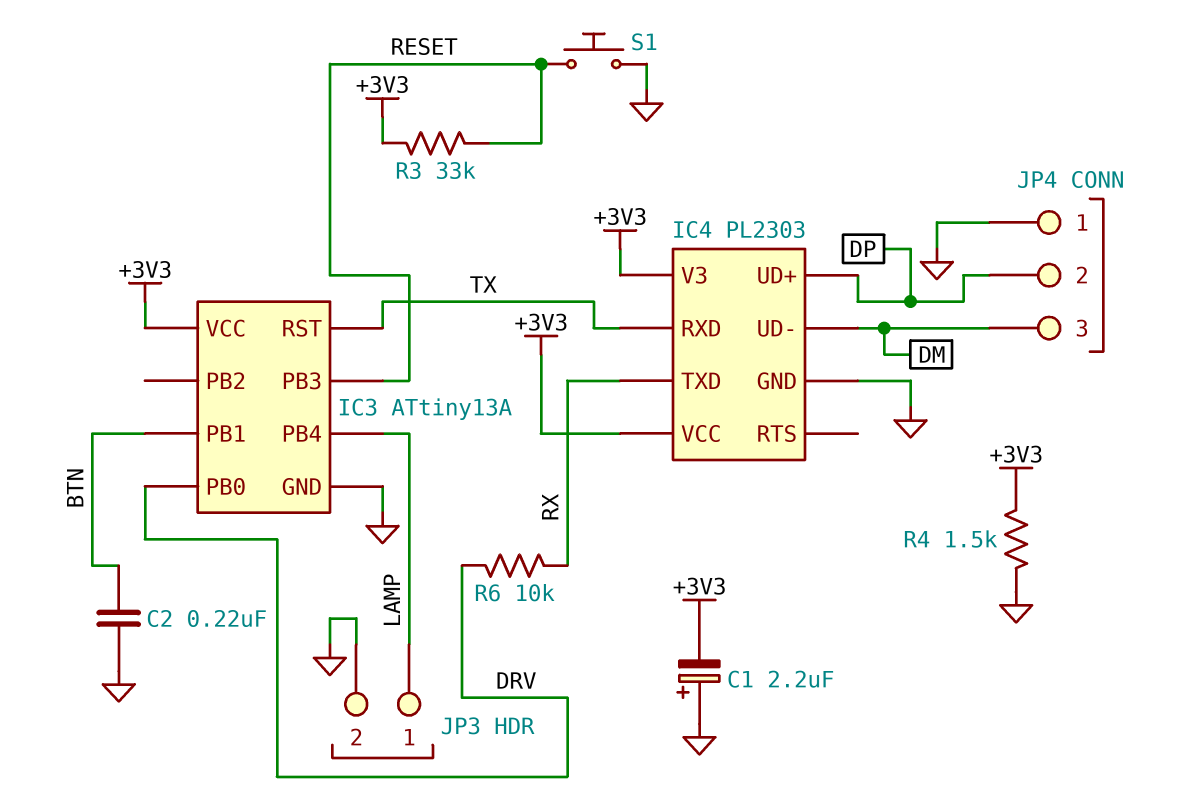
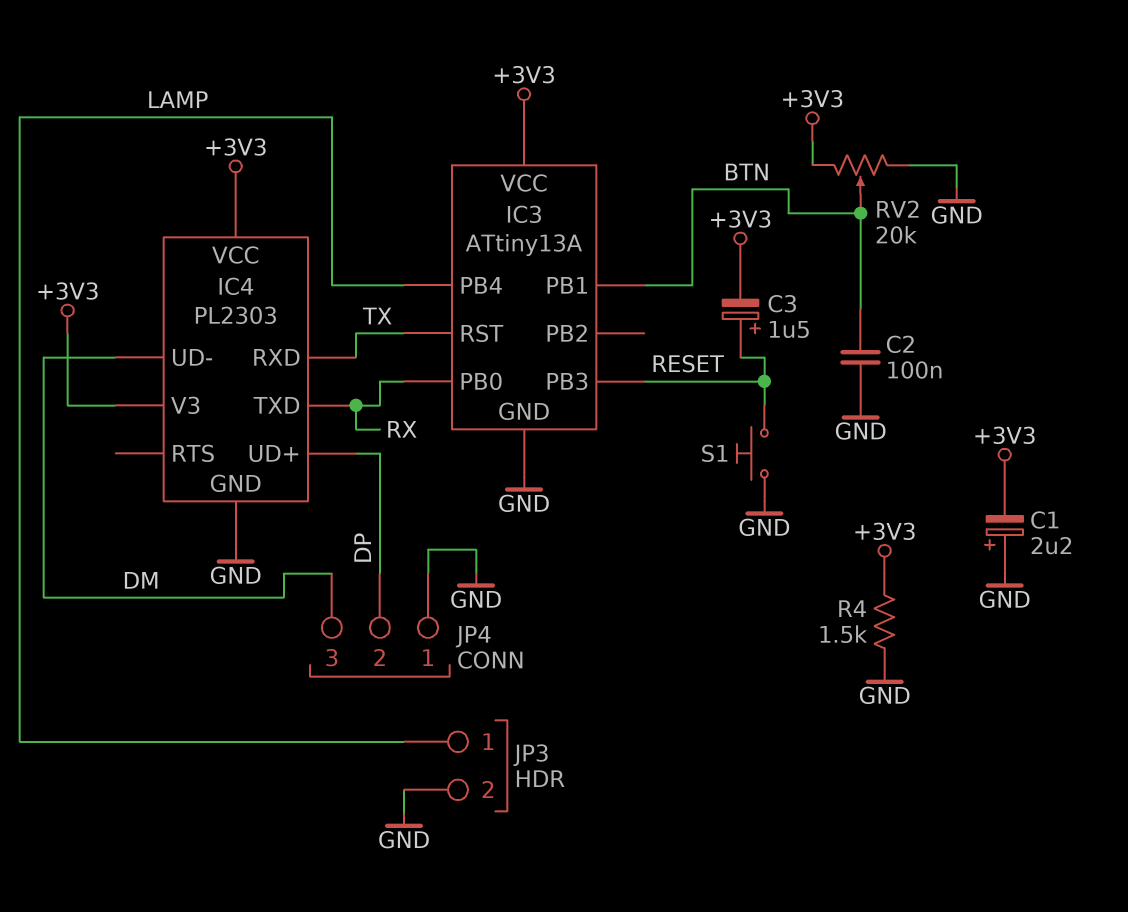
C2: 220nF (BTN, GND) -> 100nF (BTN, GND)
C3: none -> 1.5uF (plus RESET, minus +3V3)
IC3 pin PB0: DRV -> RX
R3: 33k (+3V3, RESET) -> none
R6: 10k (DRV, RX) -> none
RV2: none -> 20k (+3V3, GND, wiper BTN)

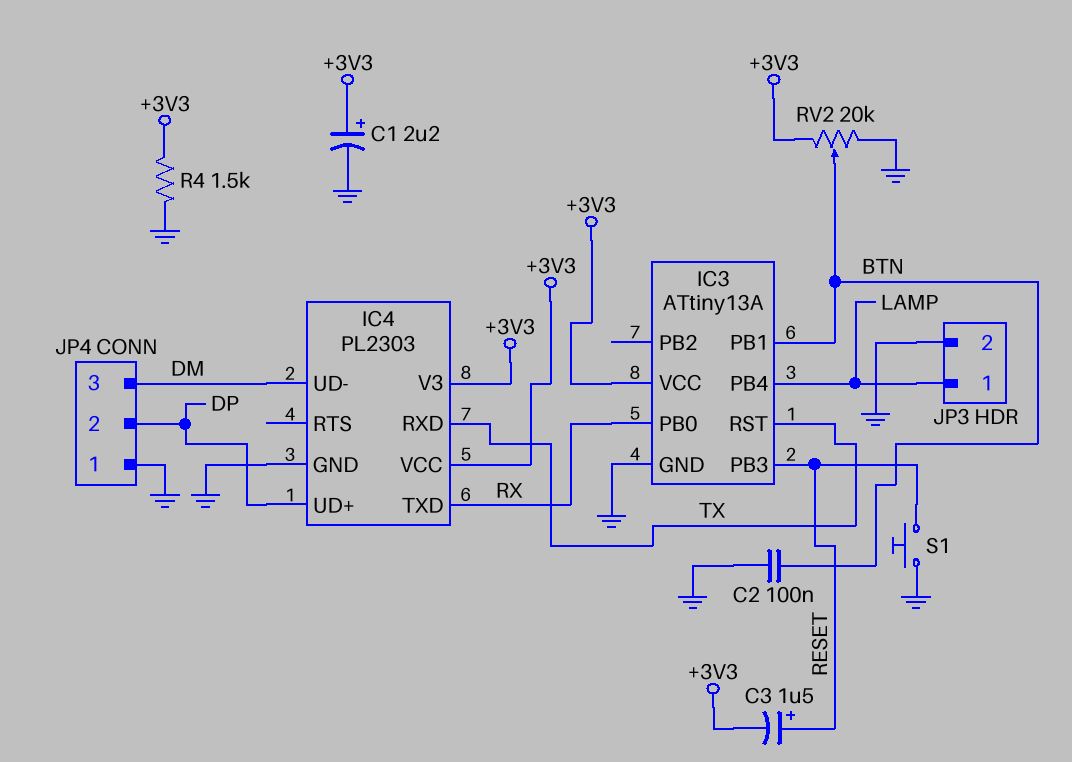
C1: 2.2uF (plus GND, minus +3V3) -> 2.2uF (plus +3V3, minus GND)

